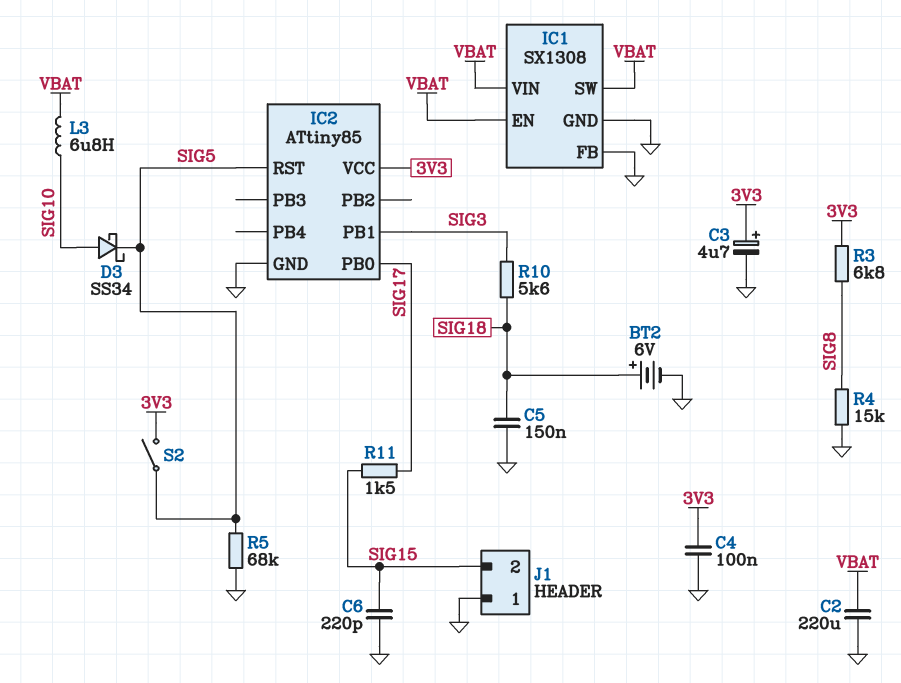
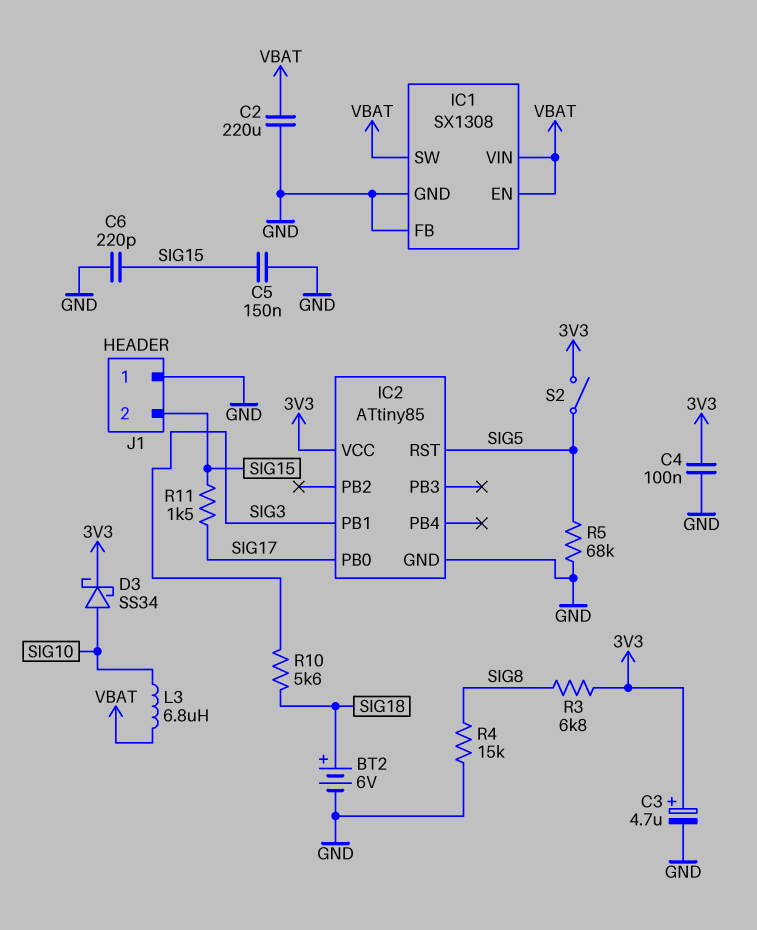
C5: 150nF (GND, SIG18) -> 150nF (GND, SIG15)
D3: schottky SS34 (A SIG10, K SIG5) -> schottky SS34 (A SIG10, K 3V3)

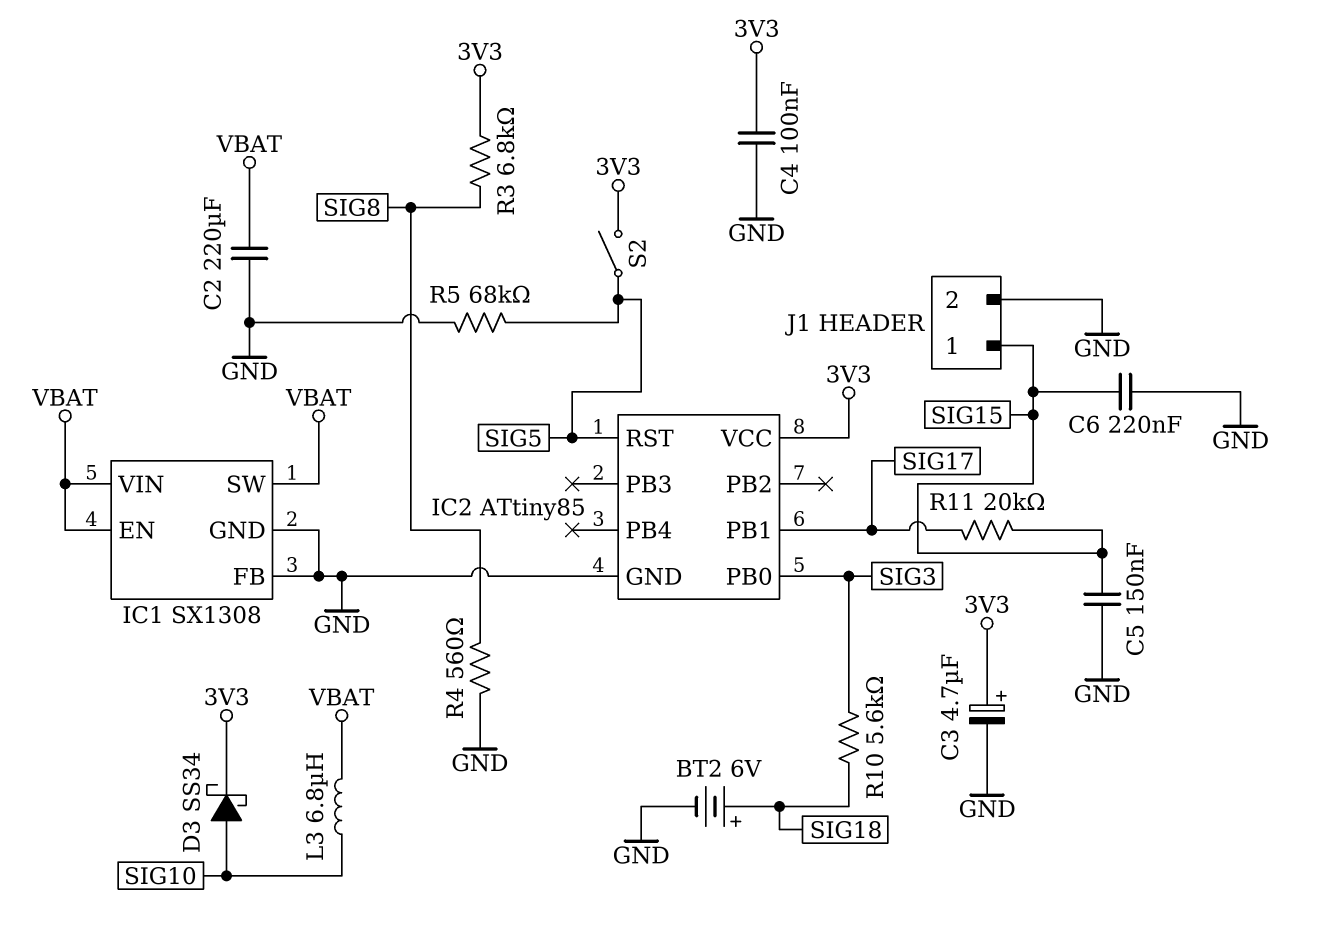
C6: 220pF (GND, SIG15) -> 220nF (GND, SIG15)
IC2 pin PB0: SIG17 -> SIG3
IC2 pin PB1: SIG3 -> SIG17
J1 pin 1: GND -> SIG15
J1 pin 2: SIG15 -> GND
R4: 15k (GND, SIG8) -> 560 (GND, SIG8)
R11: 1.5k (SIG15, SIG17) -> 20k (SIG15, SIG17)

